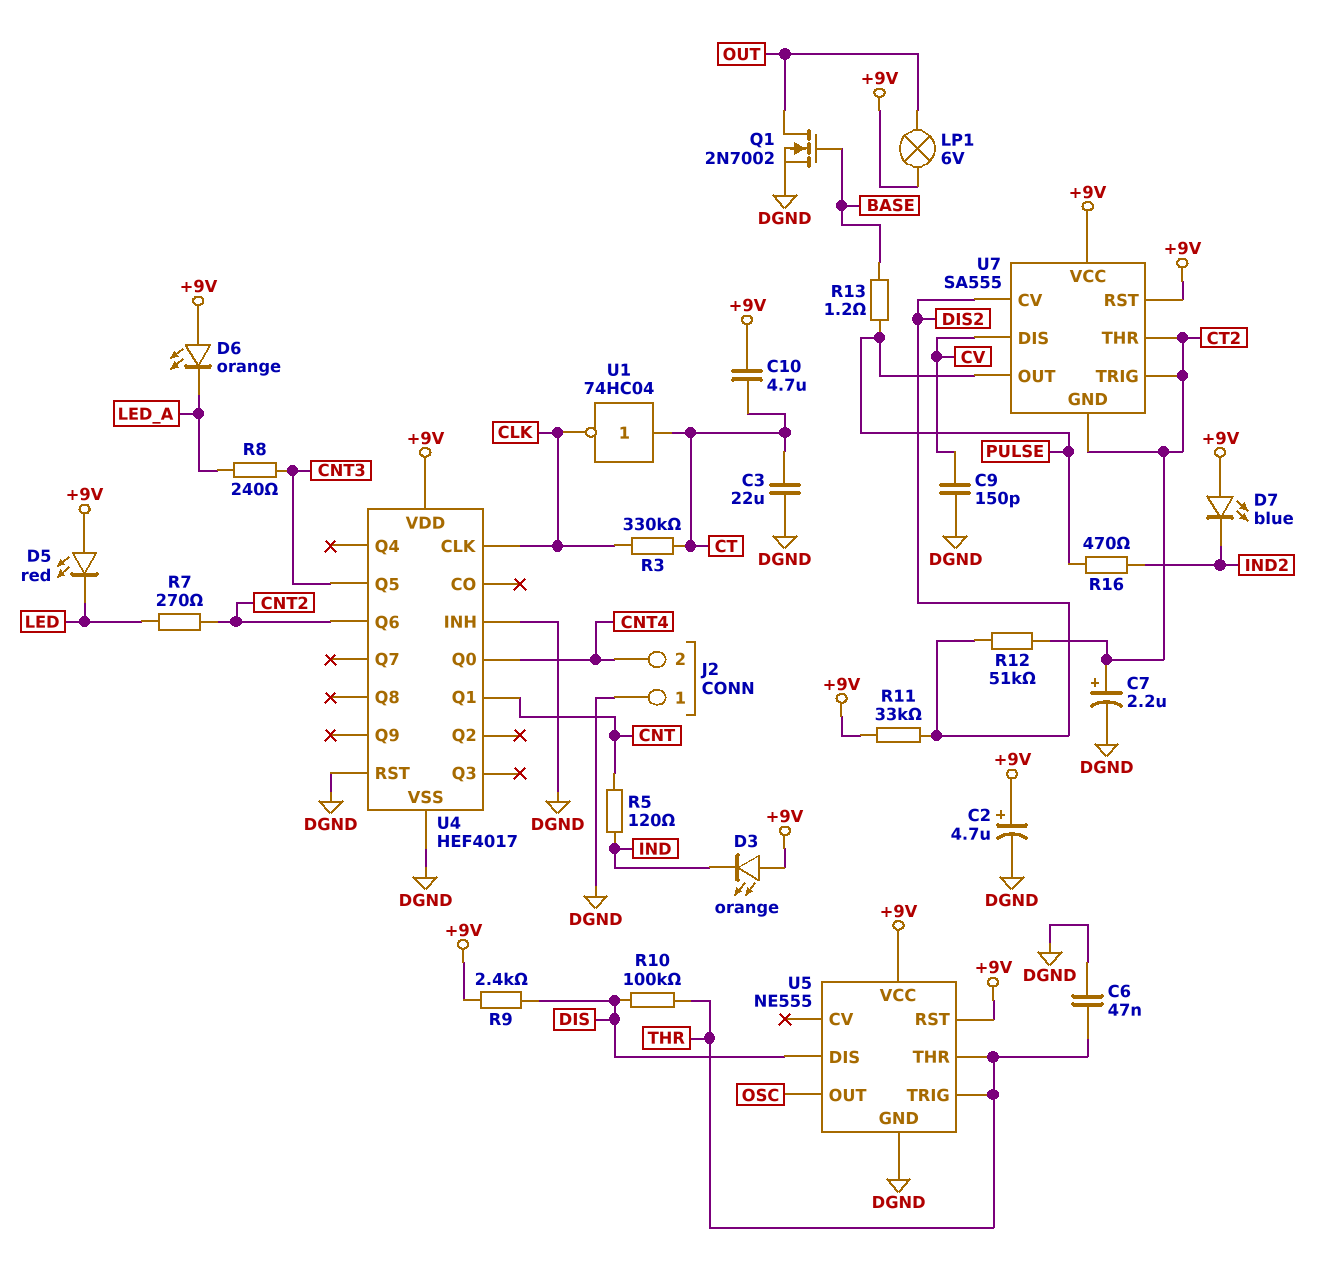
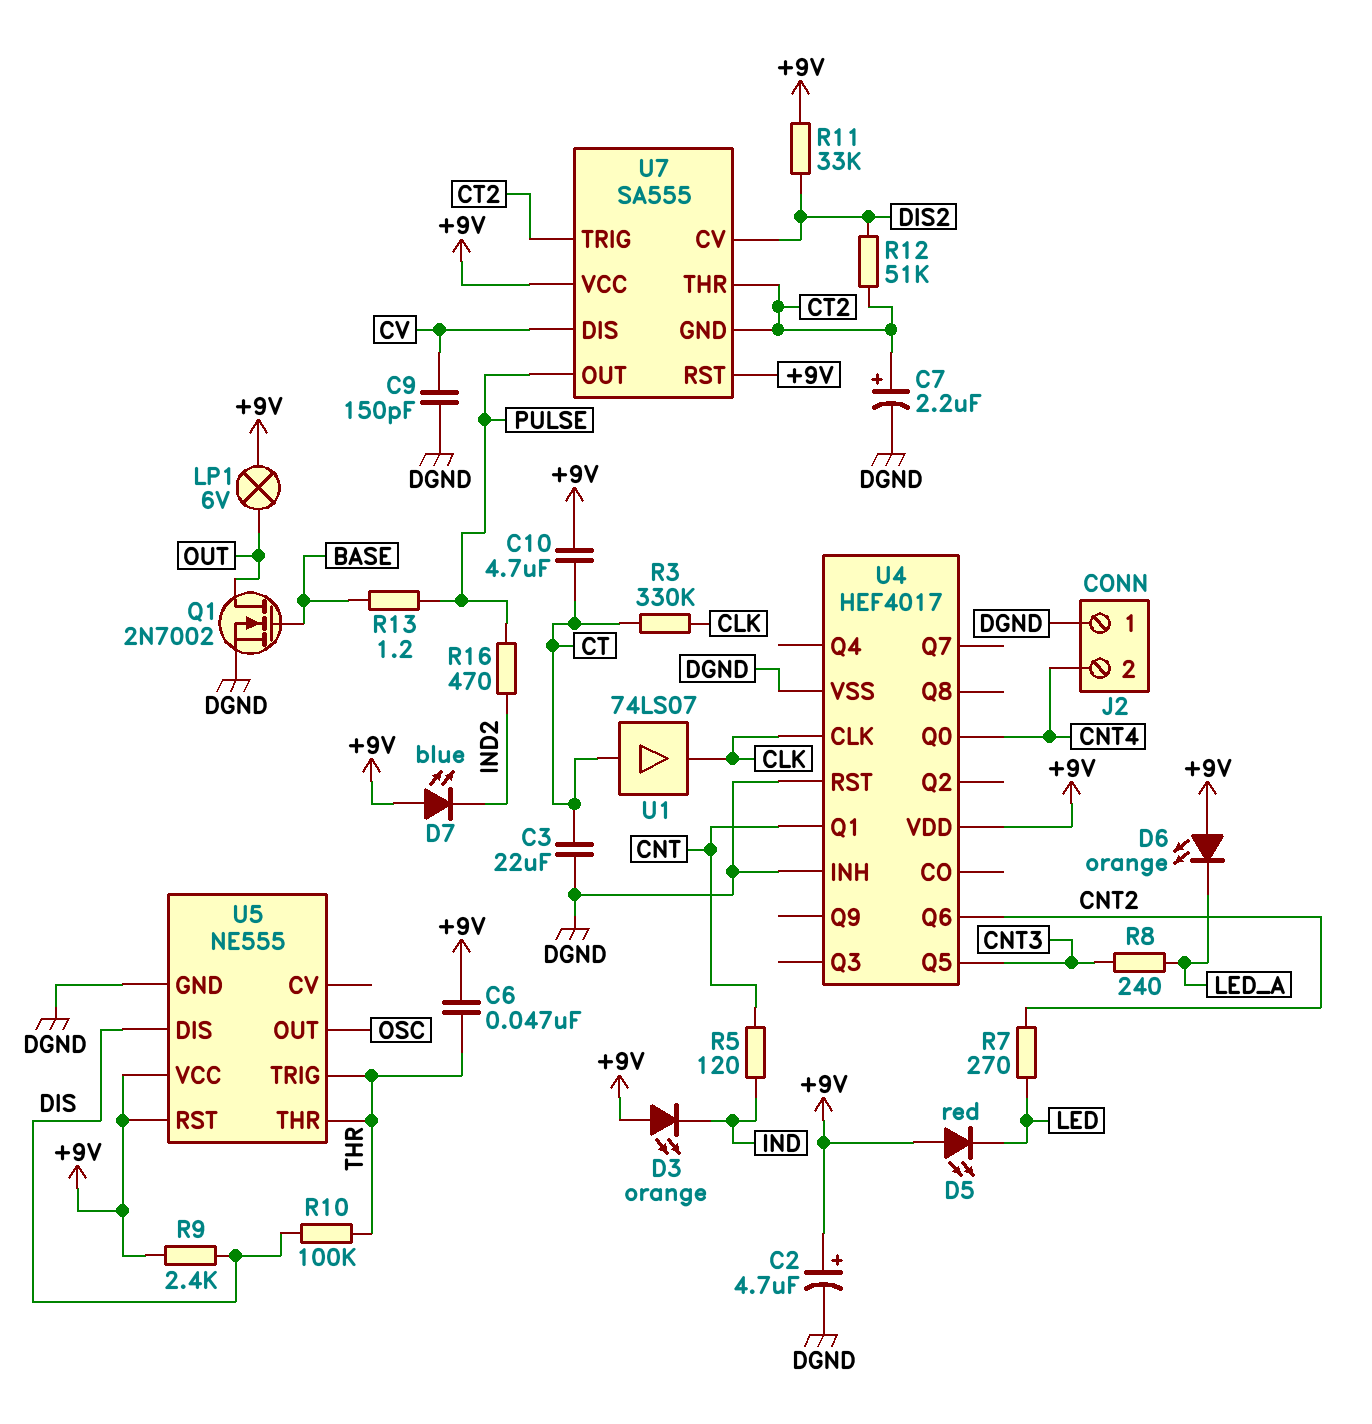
C6: 47nF (DGND, THR) -> 47nF (+9V, THR)
U1: NOT 74HC04 (in CT, out CLK) -> buffer 74LS07 (in CT, out CLK)

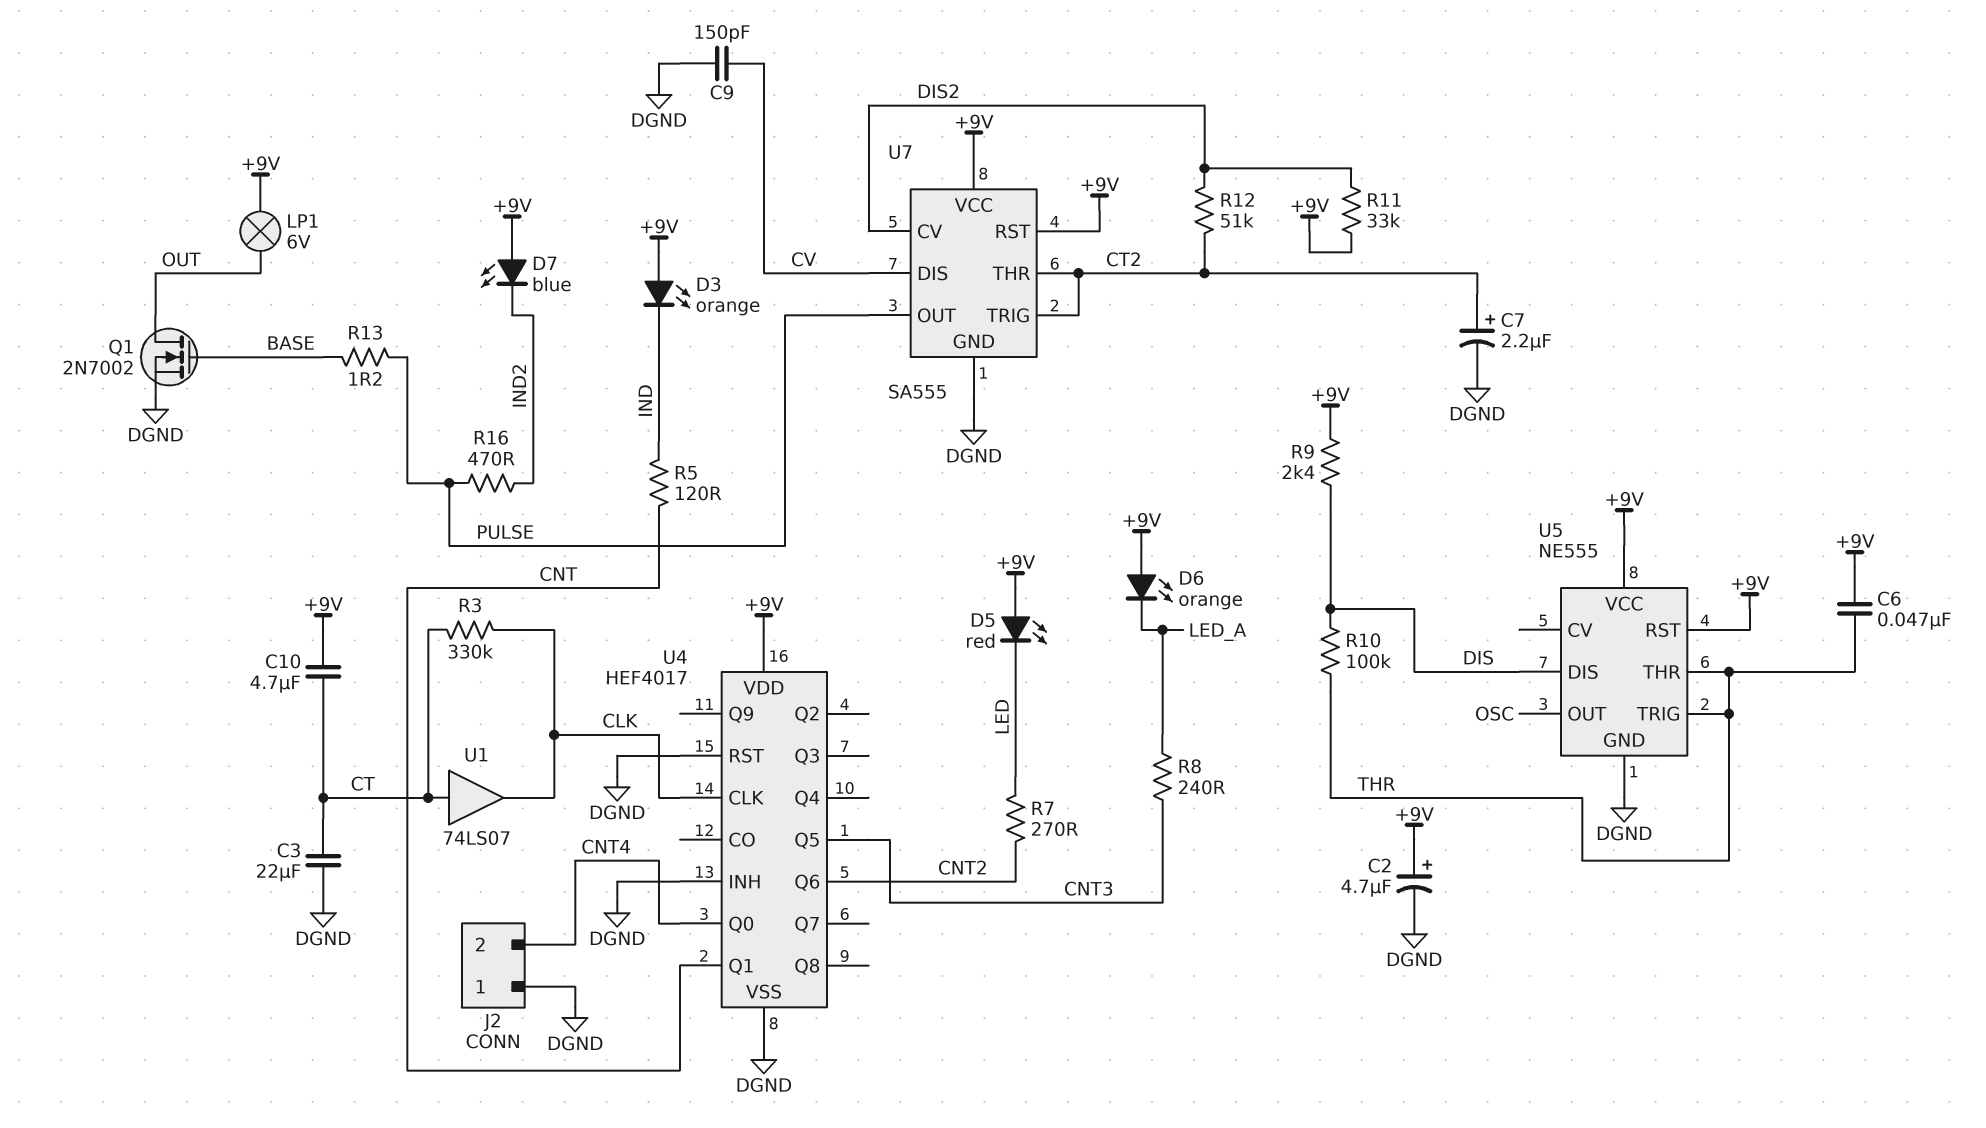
U7 pin GND: CT2 -> DGND

